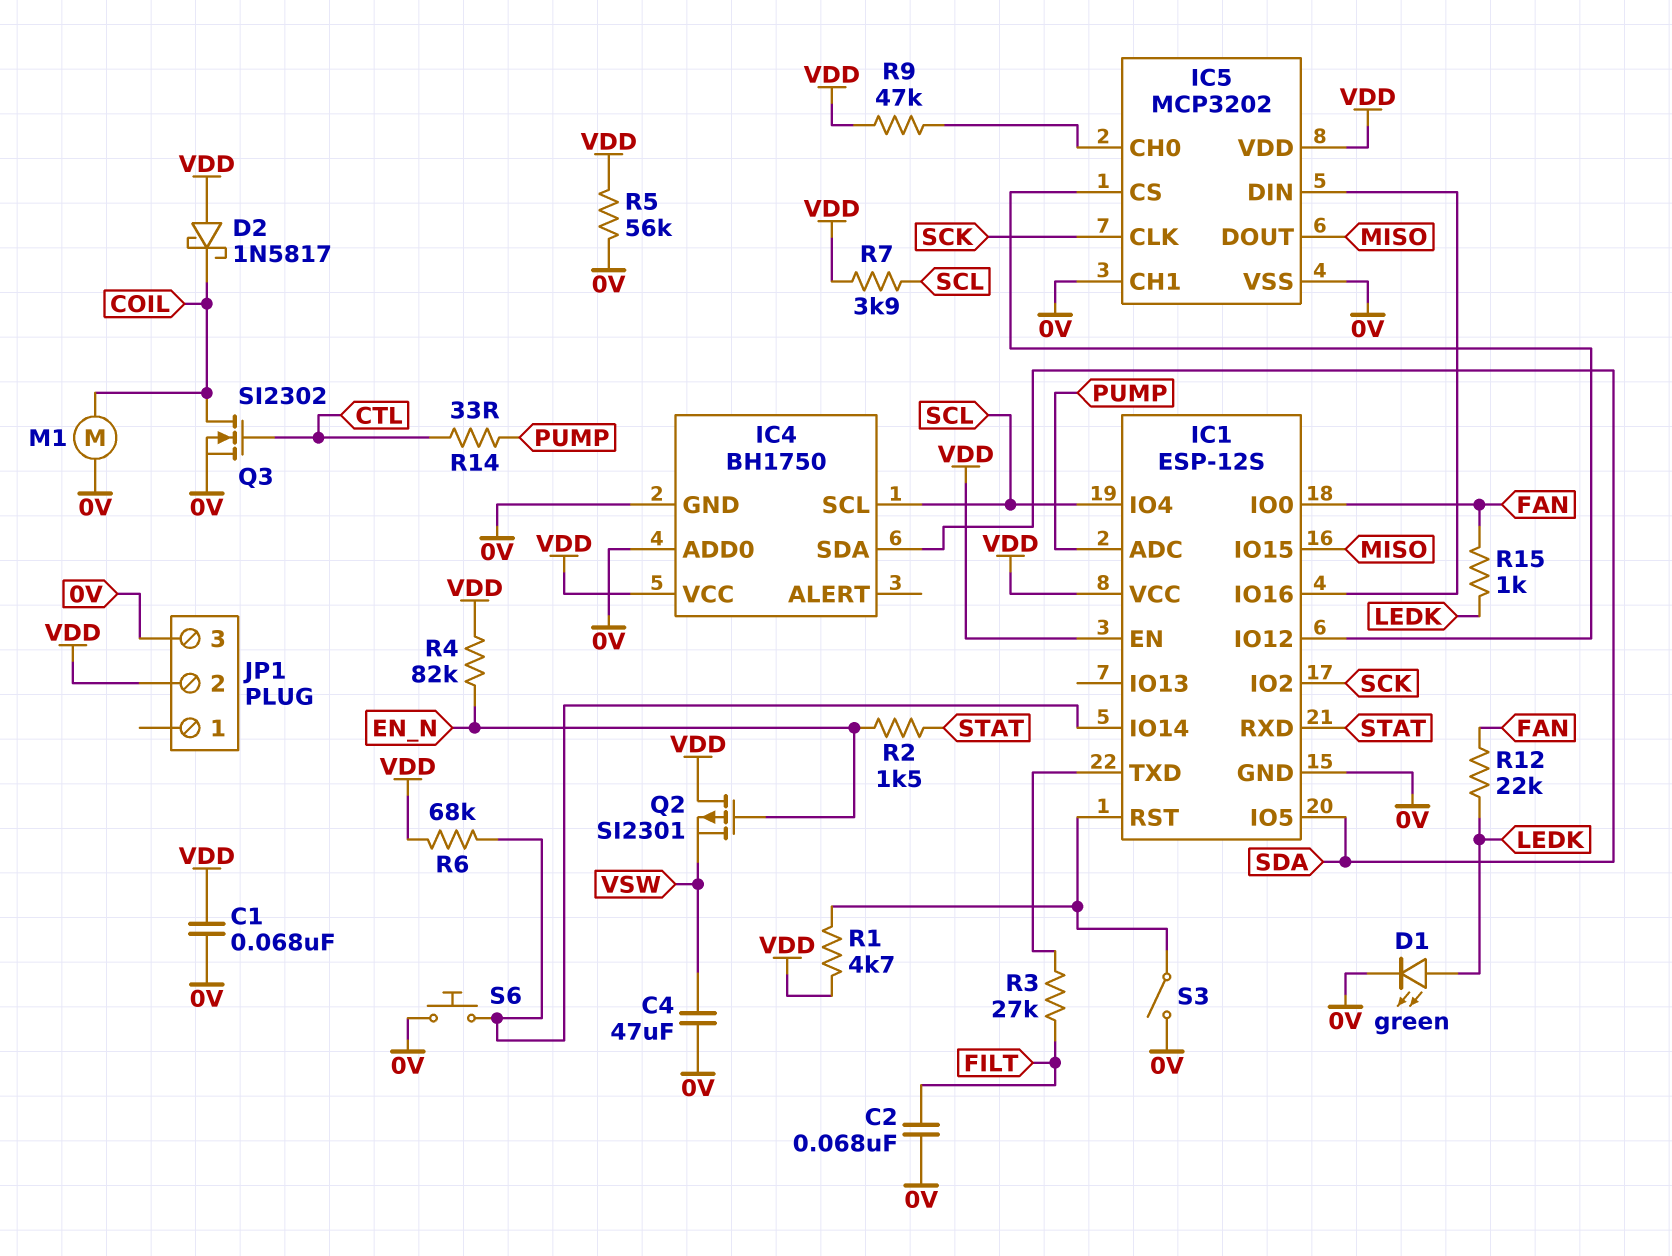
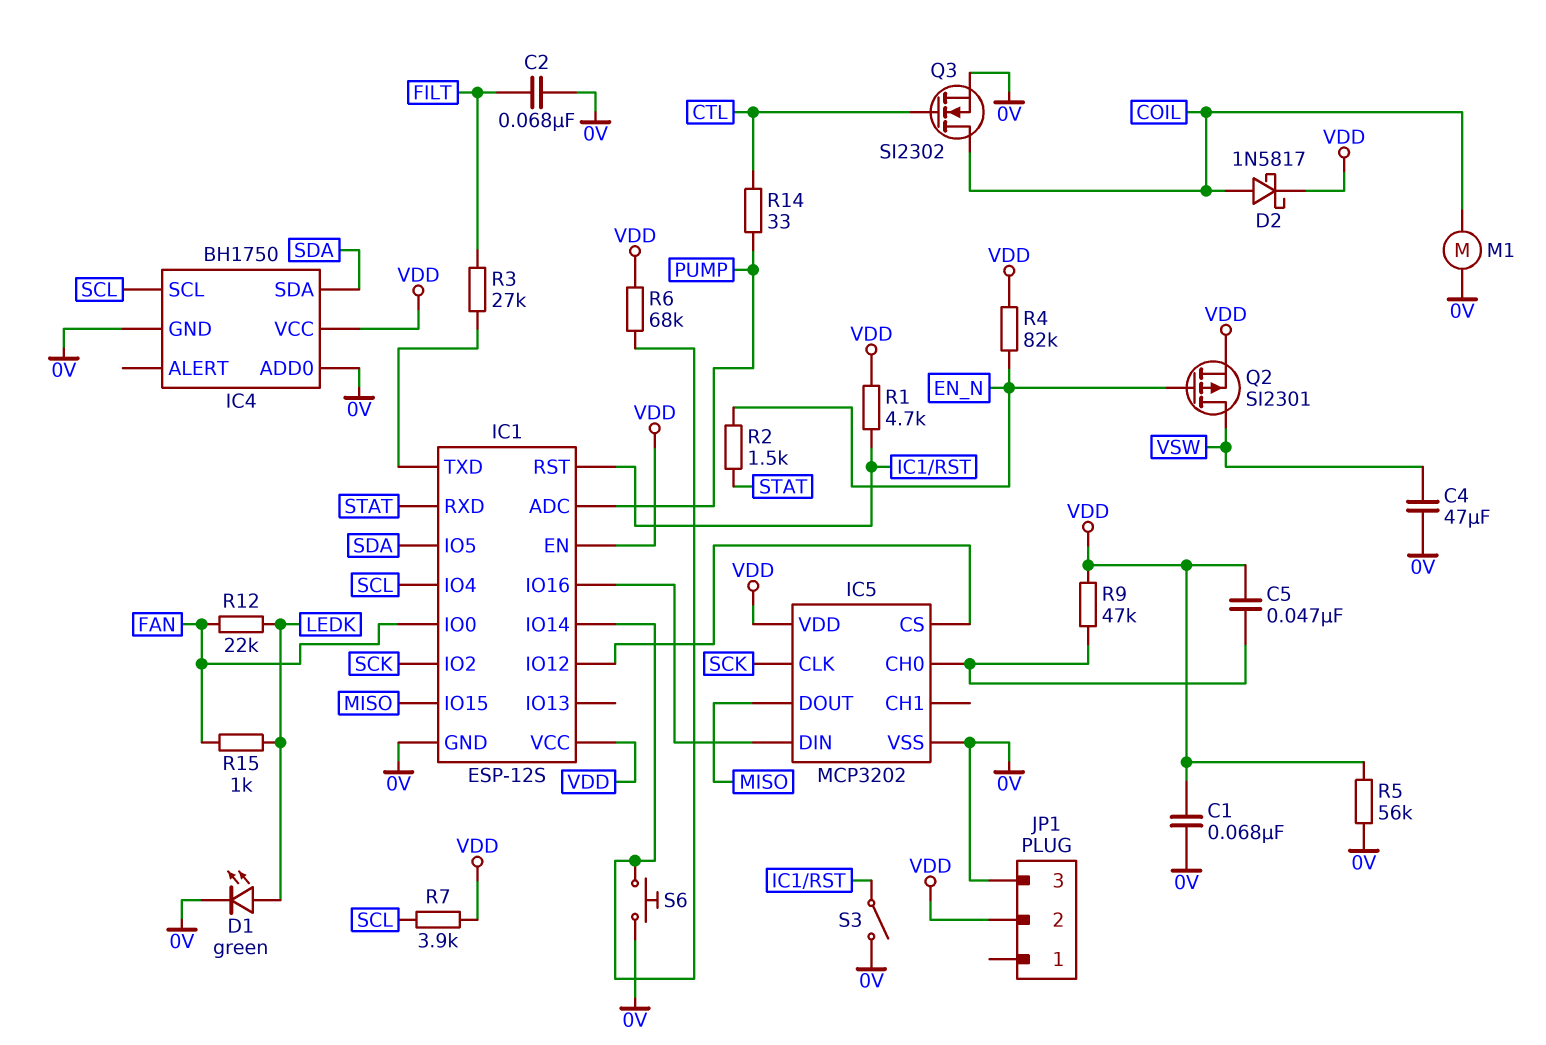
C5: none -> 47nF (IC5/CH0, VDD)
D2: schottky 1N5817 (A VDD, K COIL) -> schottky 1N5817 (A COIL, K VDD)
IC5 pin CH1: 0V -> none
Q2: PMOS SI2301 (G EN_N, D VDD, S VSW) -> PMOS SI2301 (G EN_N, D VSW, S VDD)

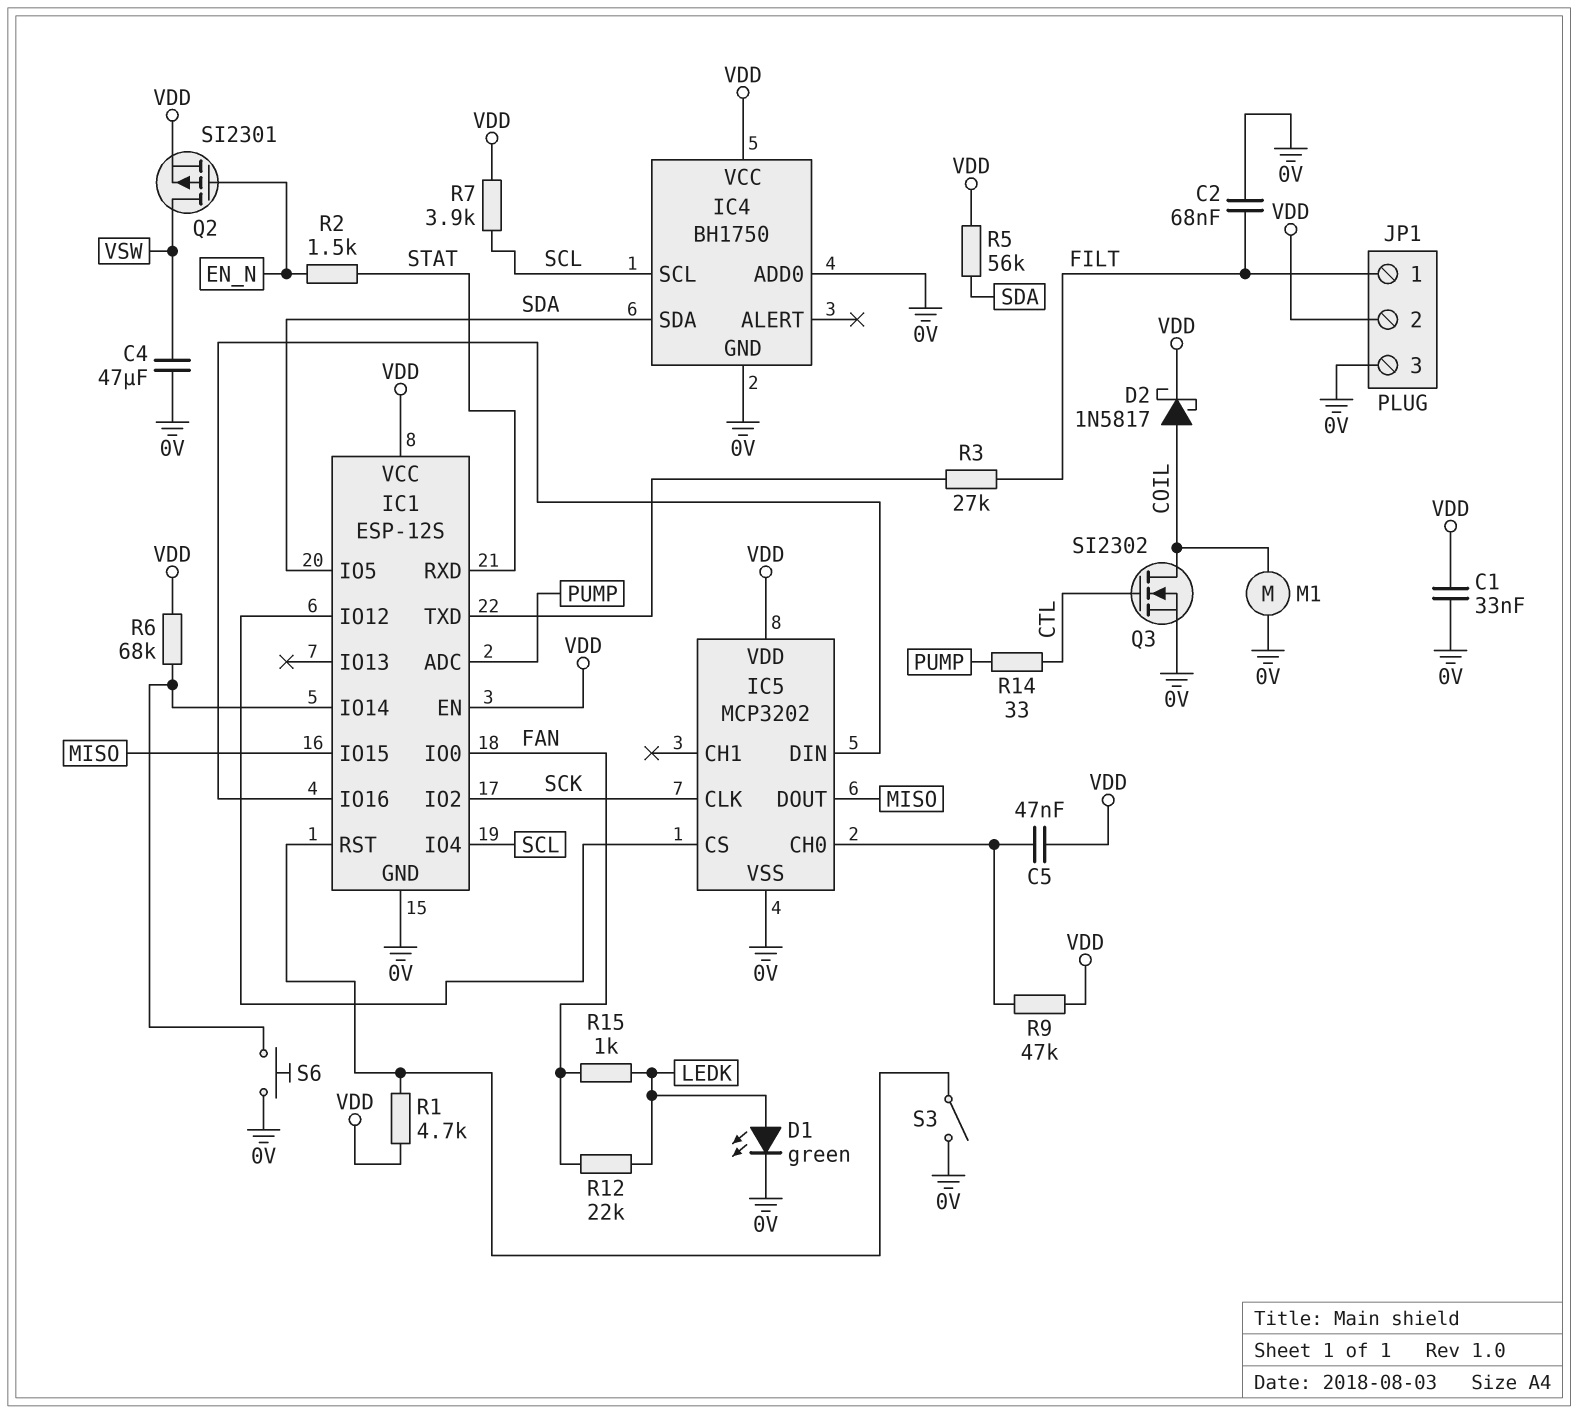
C1: 68nF (0V, VDD) -> 33nF (0V, VDD)
JP1 pin 1: none -> FILT
R4: 82k (EN_N, VDD) -> none
R5: 56k (0V, VDD) -> 56k (SDA, VDD)

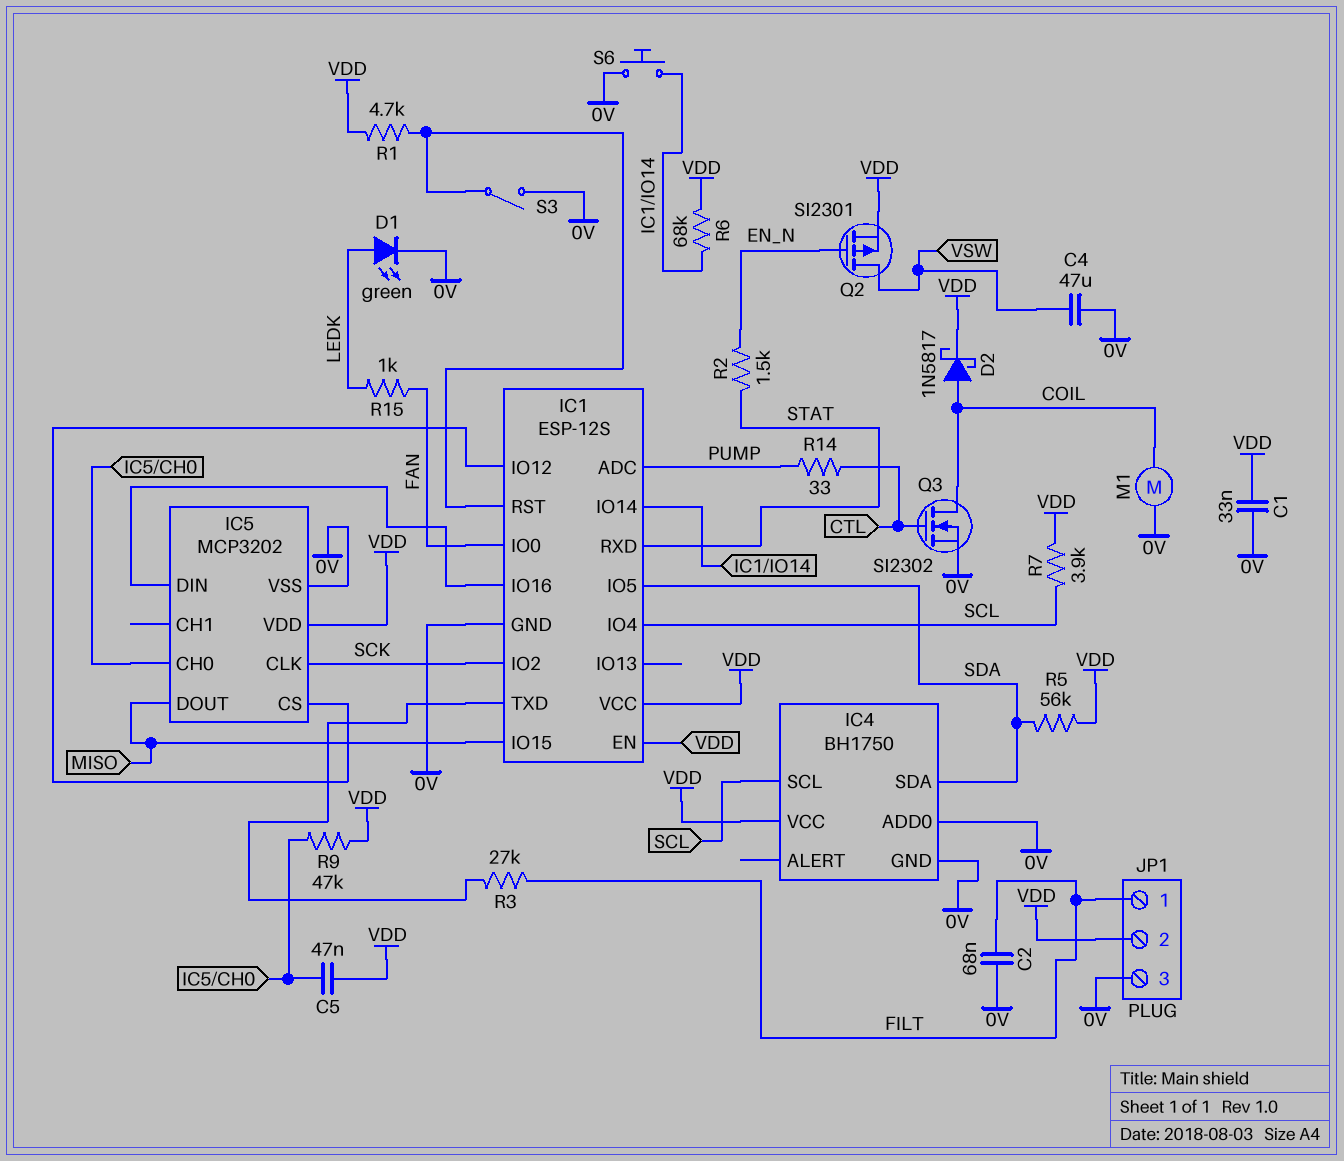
R12: 22k (FAN, LEDK) -> none

